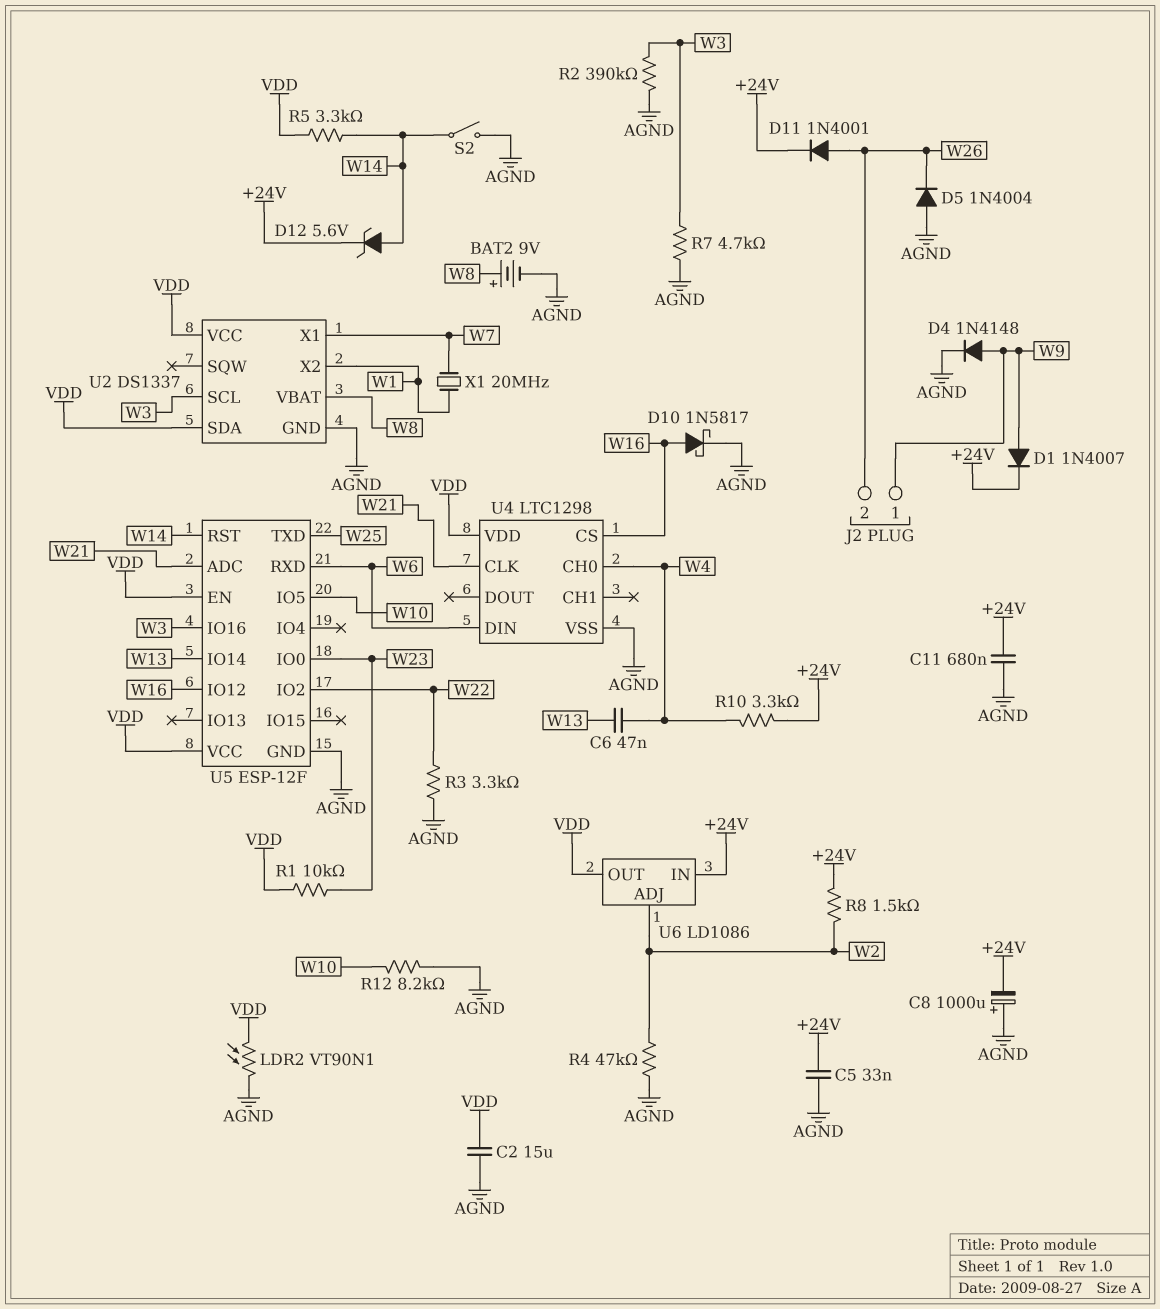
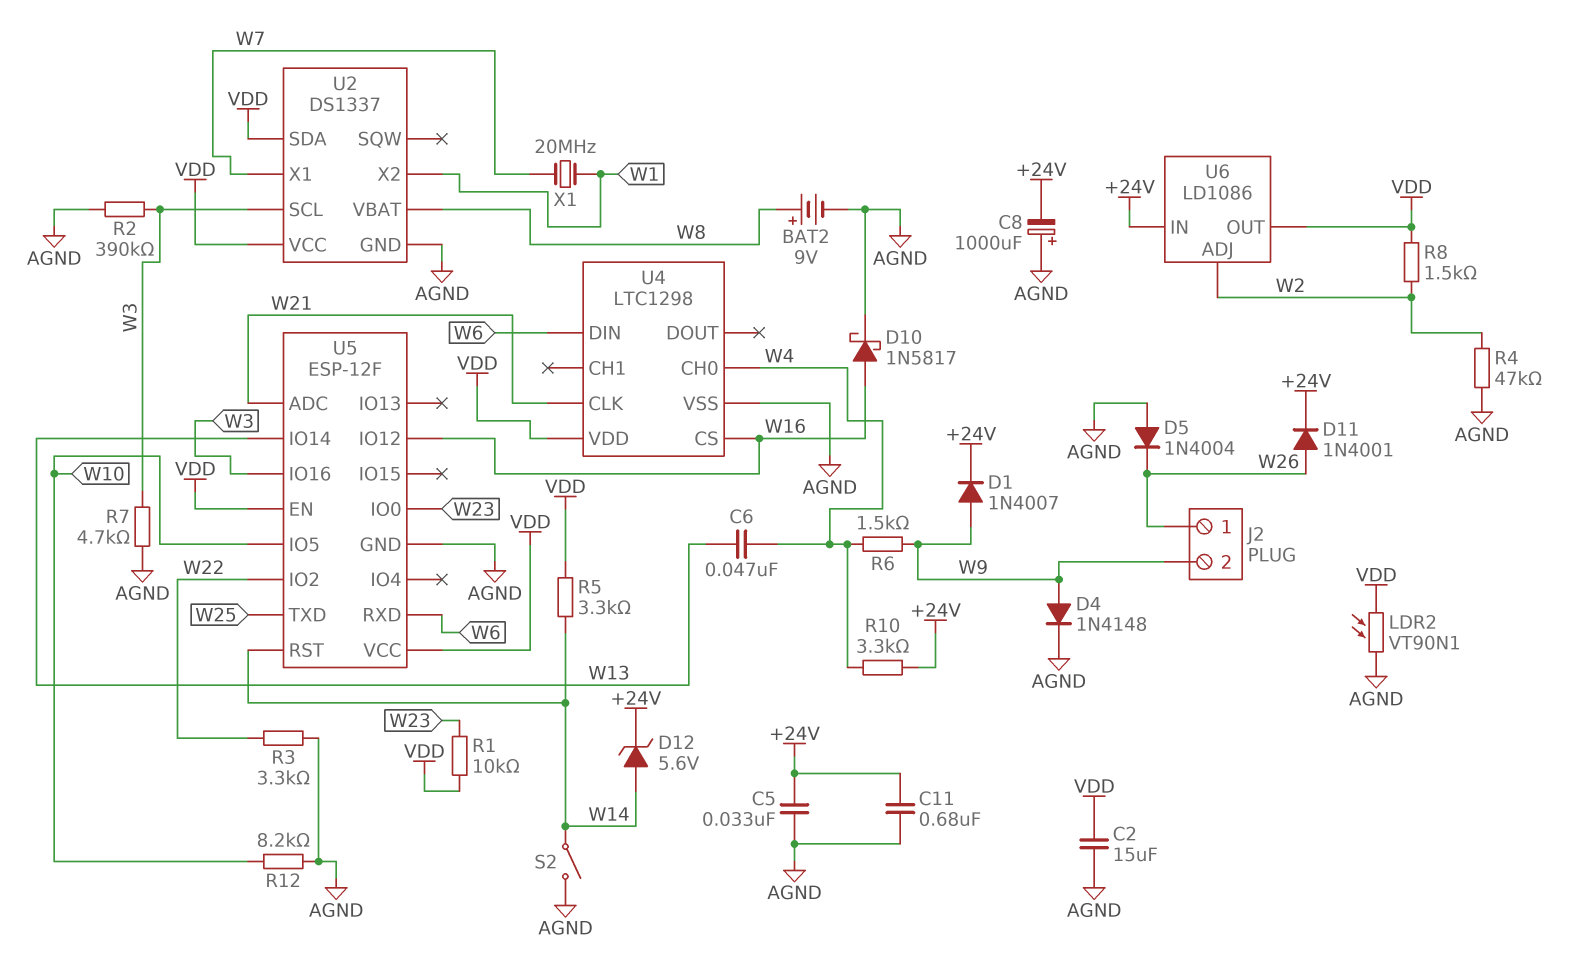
J2 pin 1: W9 -> W26
J2 pin 2: W26 -> W9
R6: none -> 1.5k (W4, W9)
R8: 1.5k (+24V, W2) -> 1.5k (VDD, W2)

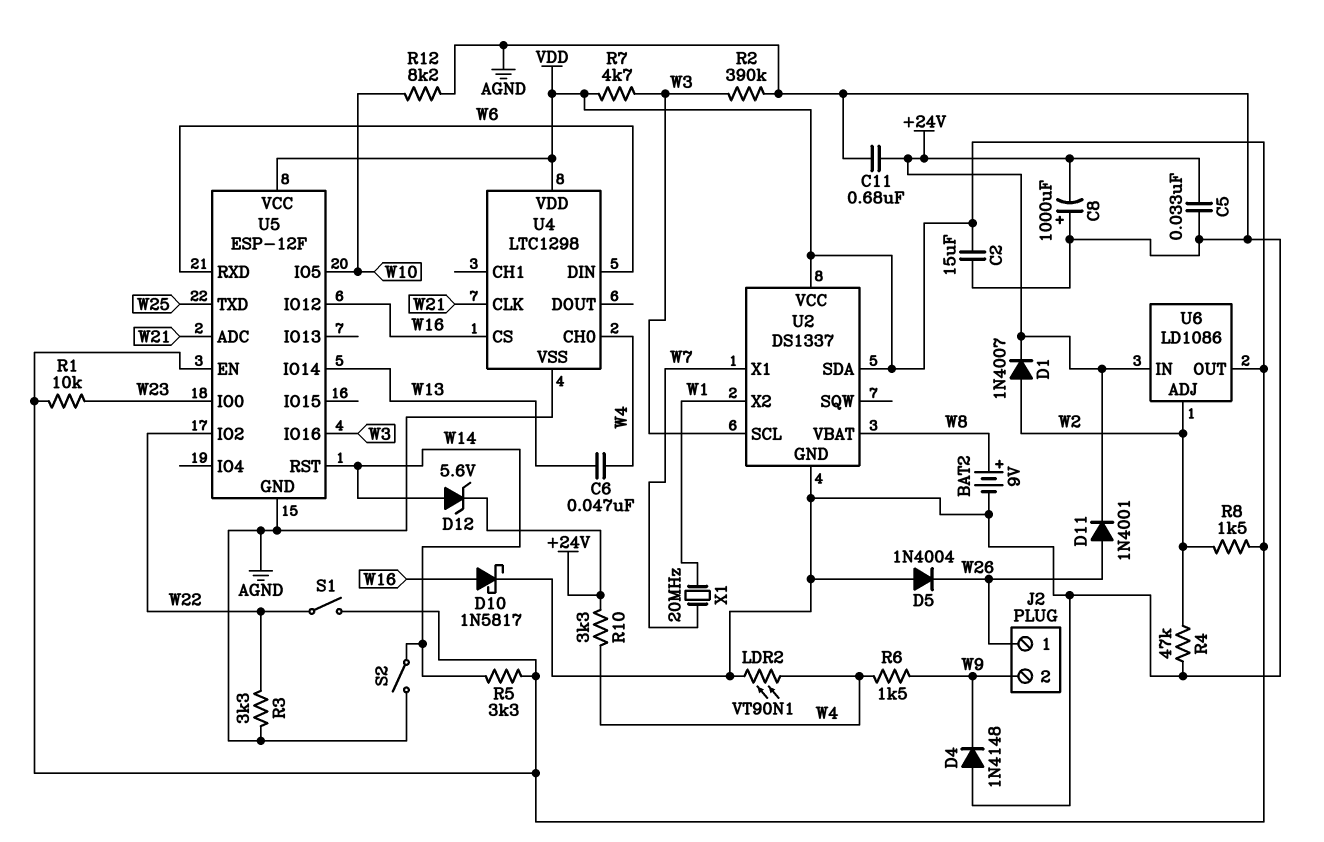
D1: diode 1N4007 (A W9, K +24V) -> diode 1N4007 (A W2, K +24V)
D4: diode 1N4148 (A W9, K AGND) -> diode 1N4148 (A AGND, K W9)
LDR2: VT90N1 (AGND, VDD) -> VT90N1 (AGND, W4)
R7: 4.7k (AGND, W3) -> 4.7k (VDD, W3)
S1: none -> switch (VDD, W22)

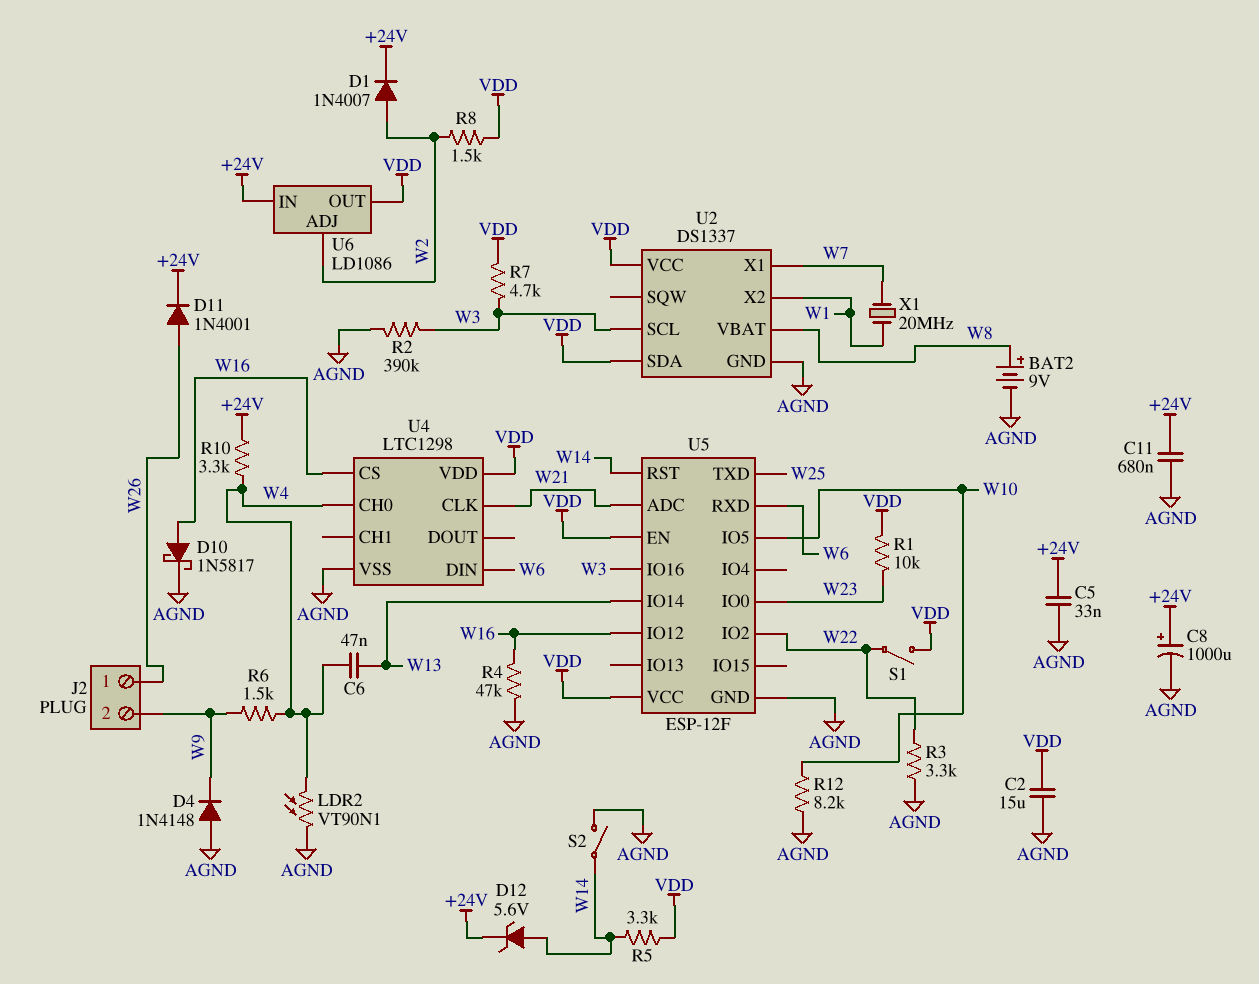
C8: 1000uF (plus AGND, minus +24V) -> 1000uF (plus +24V, minus AGND)
D5: diode 1N4004 (A AGND, K W26) -> none
R4: 47k (AGND, W2) -> 47k (AGND, W16)

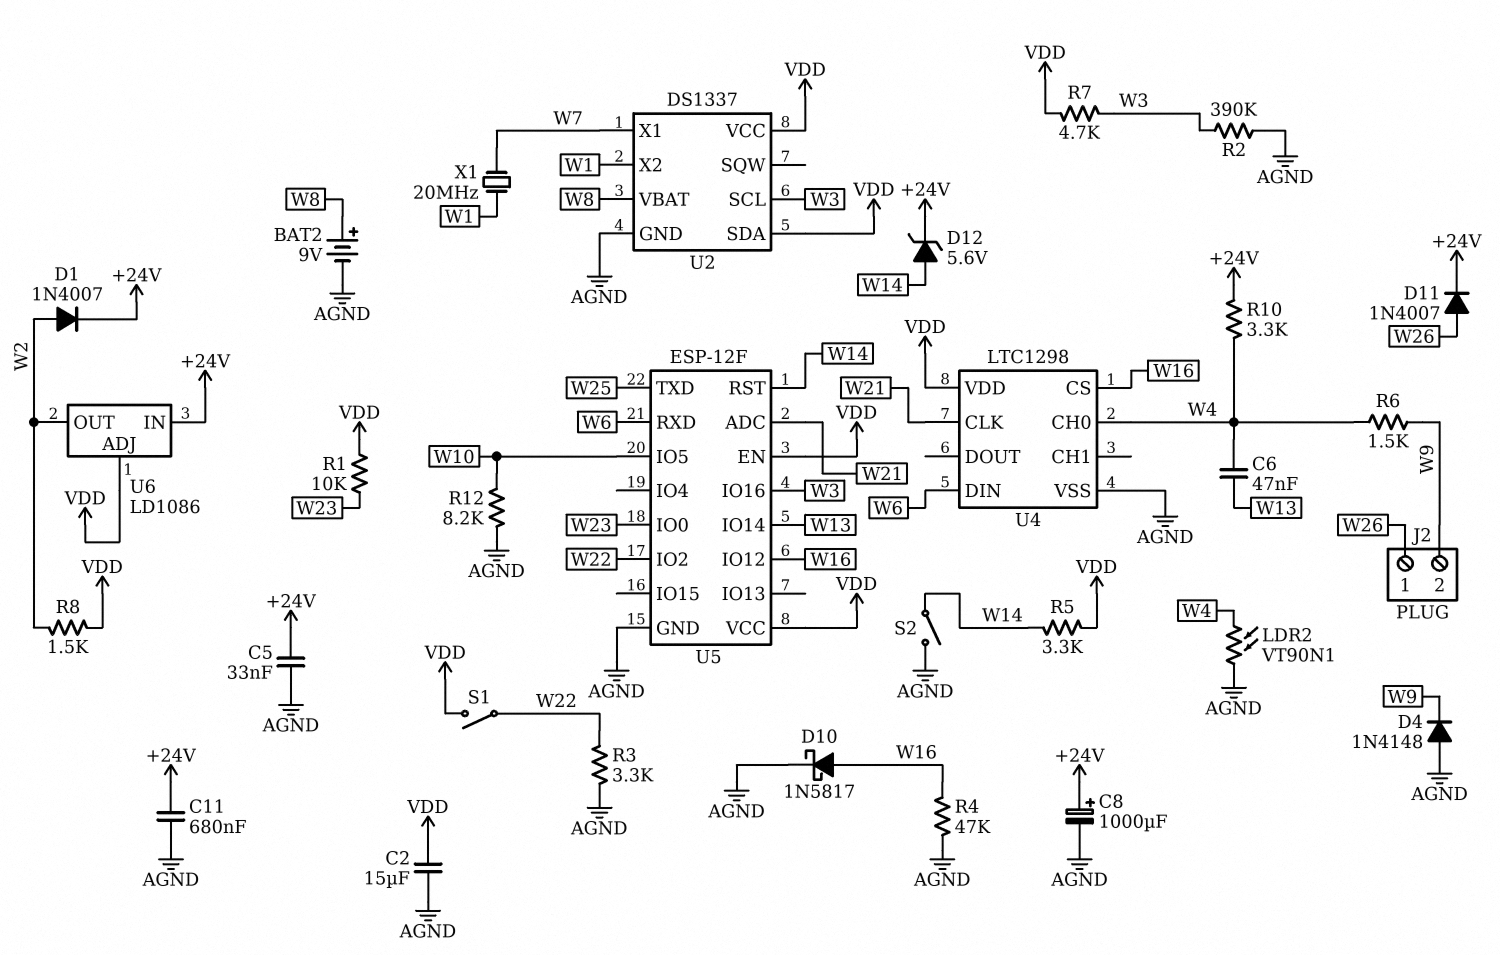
D11: diode 1N4001 (A W26, K +24V) -> diode 1N4007 (A W26, K +24V)
U6 pin ADJ: W2 -> VDD
U6 pin OUT: VDD -> W2

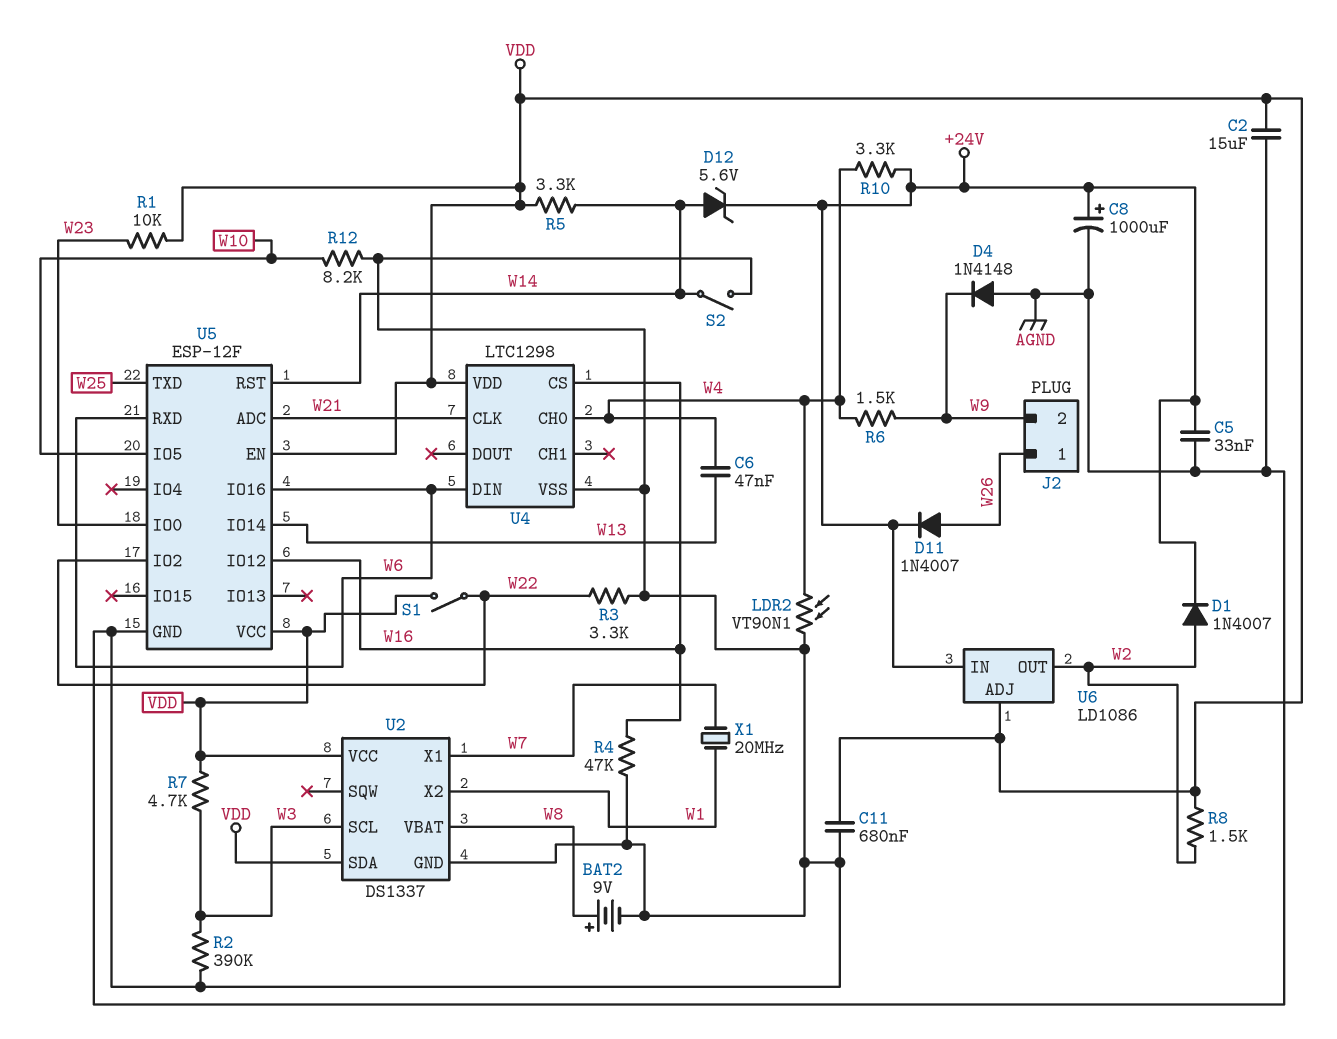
C11: 680nF (+24V, AGND) -> 680nF (AGND, VDD)
D10: schottky 1N5817 (A W16, K AGND) -> none
U5 pin IO16: W3 -> W6

